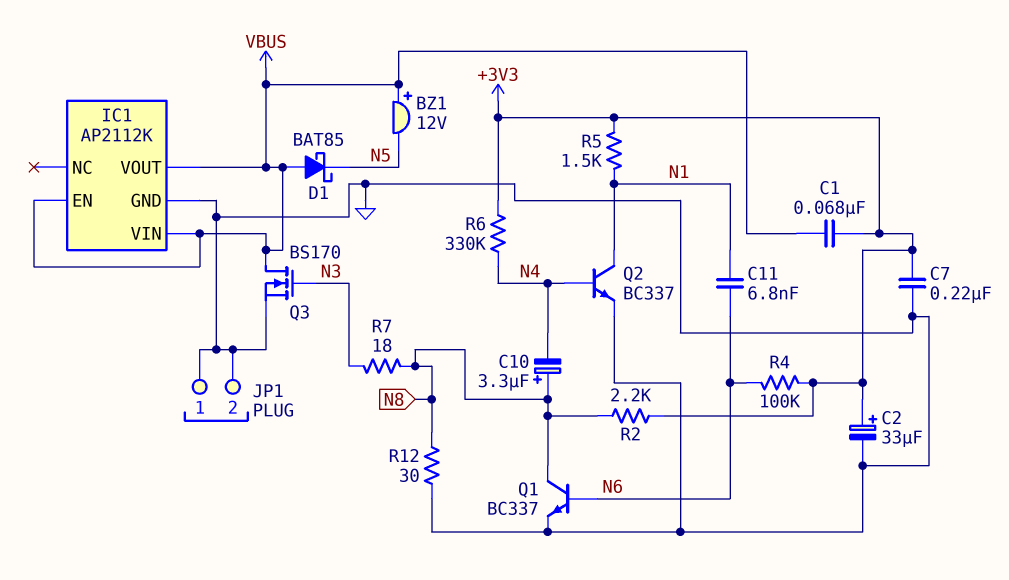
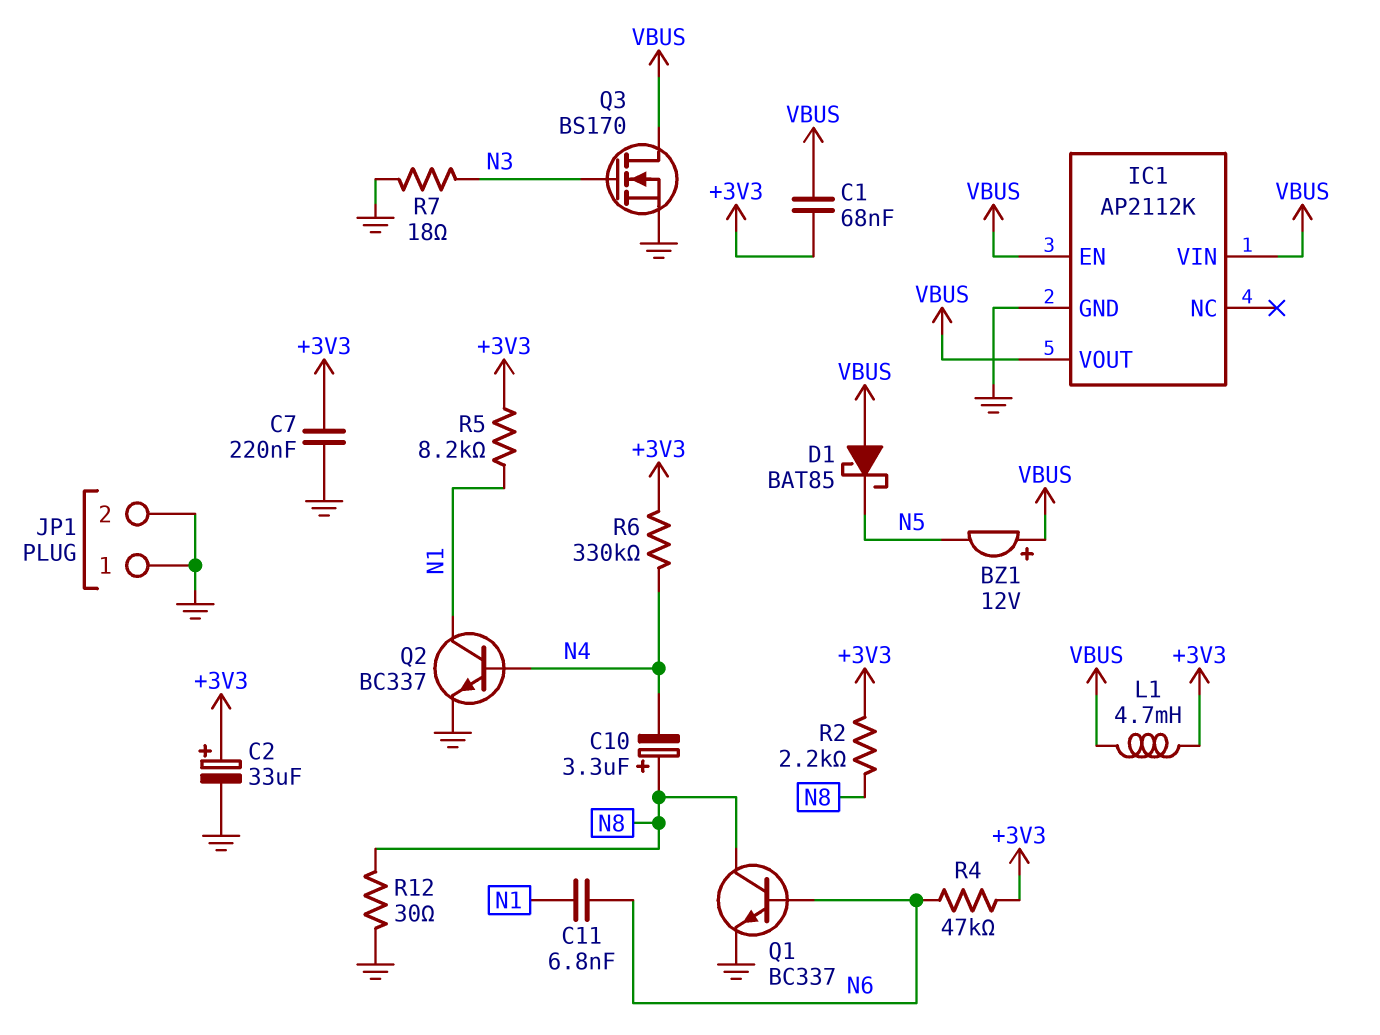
L1: none -> 4.7mH (+3V3, VBUS)
R4: 100k (+3V3, N6) -> 47k (+3V3, N6)
R5: 1.5k (+3V3, N1) -> 8.2k (+3V3, N1)
R7: 18 (N3, N8) -> 18 (GND, N3)

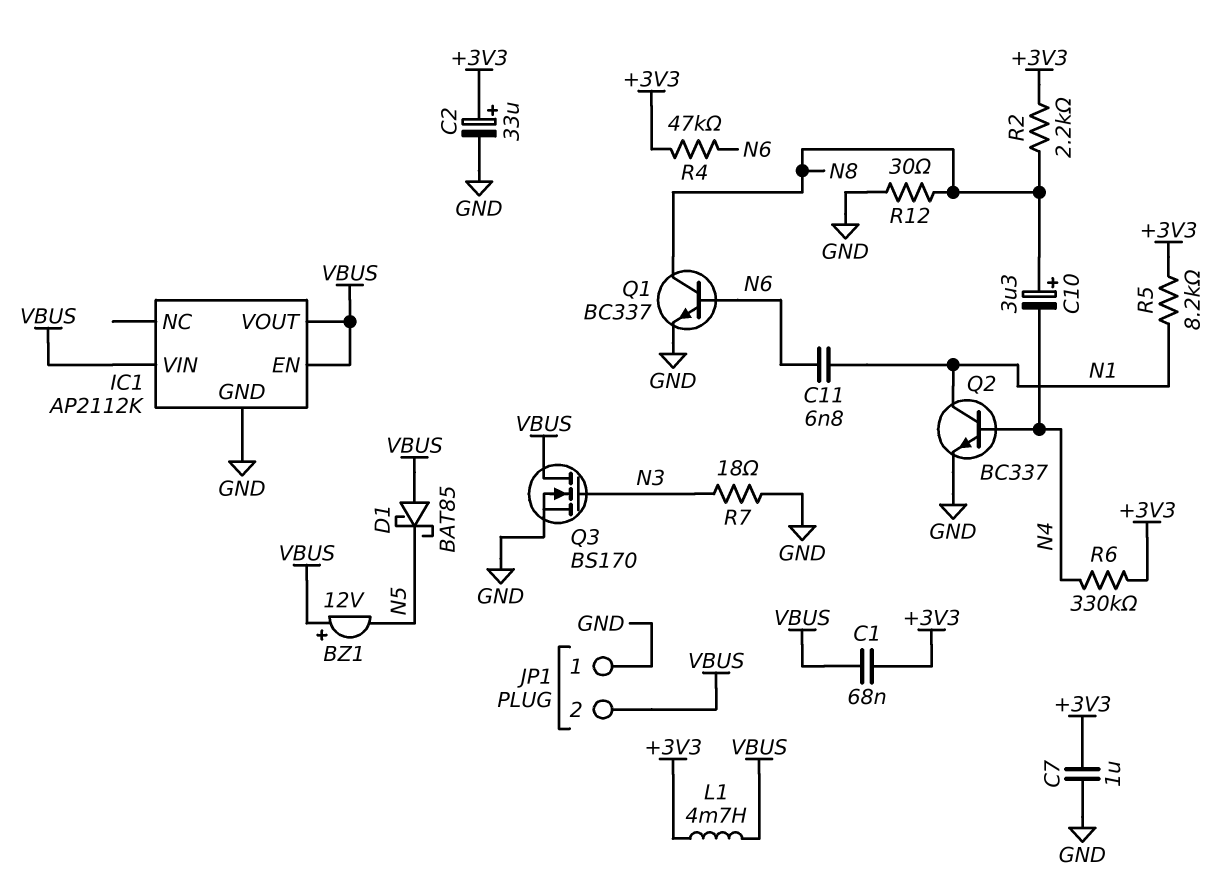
C7: 220nF (+3V3, GND) -> 1uF (+3V3, GND)
JP1 pin 2: GND -> VBUS

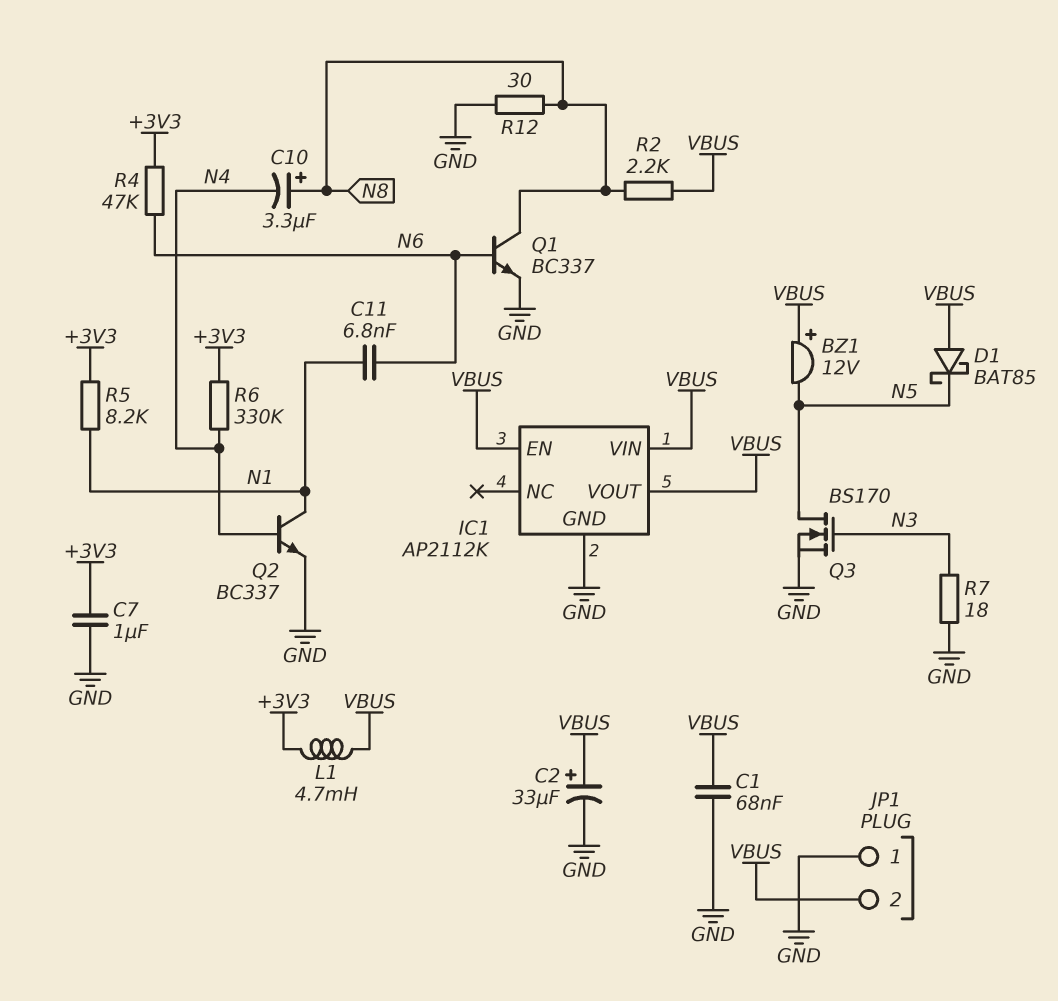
C1: 68nF (+3V3, VBUS) -> 68nF (GND, VBUS)
C2: 33uF (plus +3V3, minus GND) -> 33uF (plus VBUS, minus GND)
Q3: NMOS BS170 (G N3, D VBUS, S GND) -> NMOS BS170 (G N3, D N5, S GND)
R2: 2.2k (+3V3, N8) -> 2.2k (N8, VBUS)

